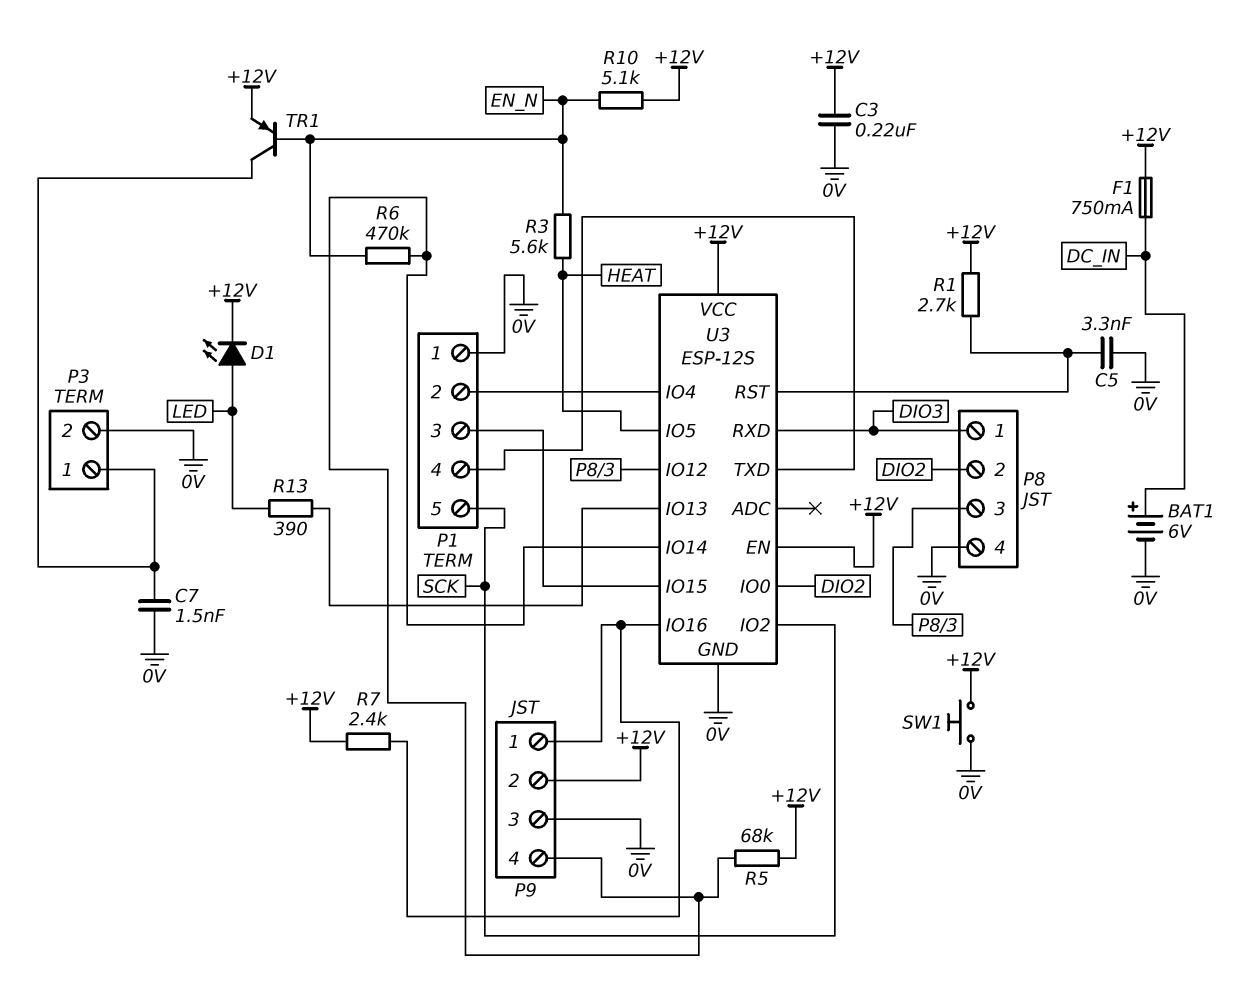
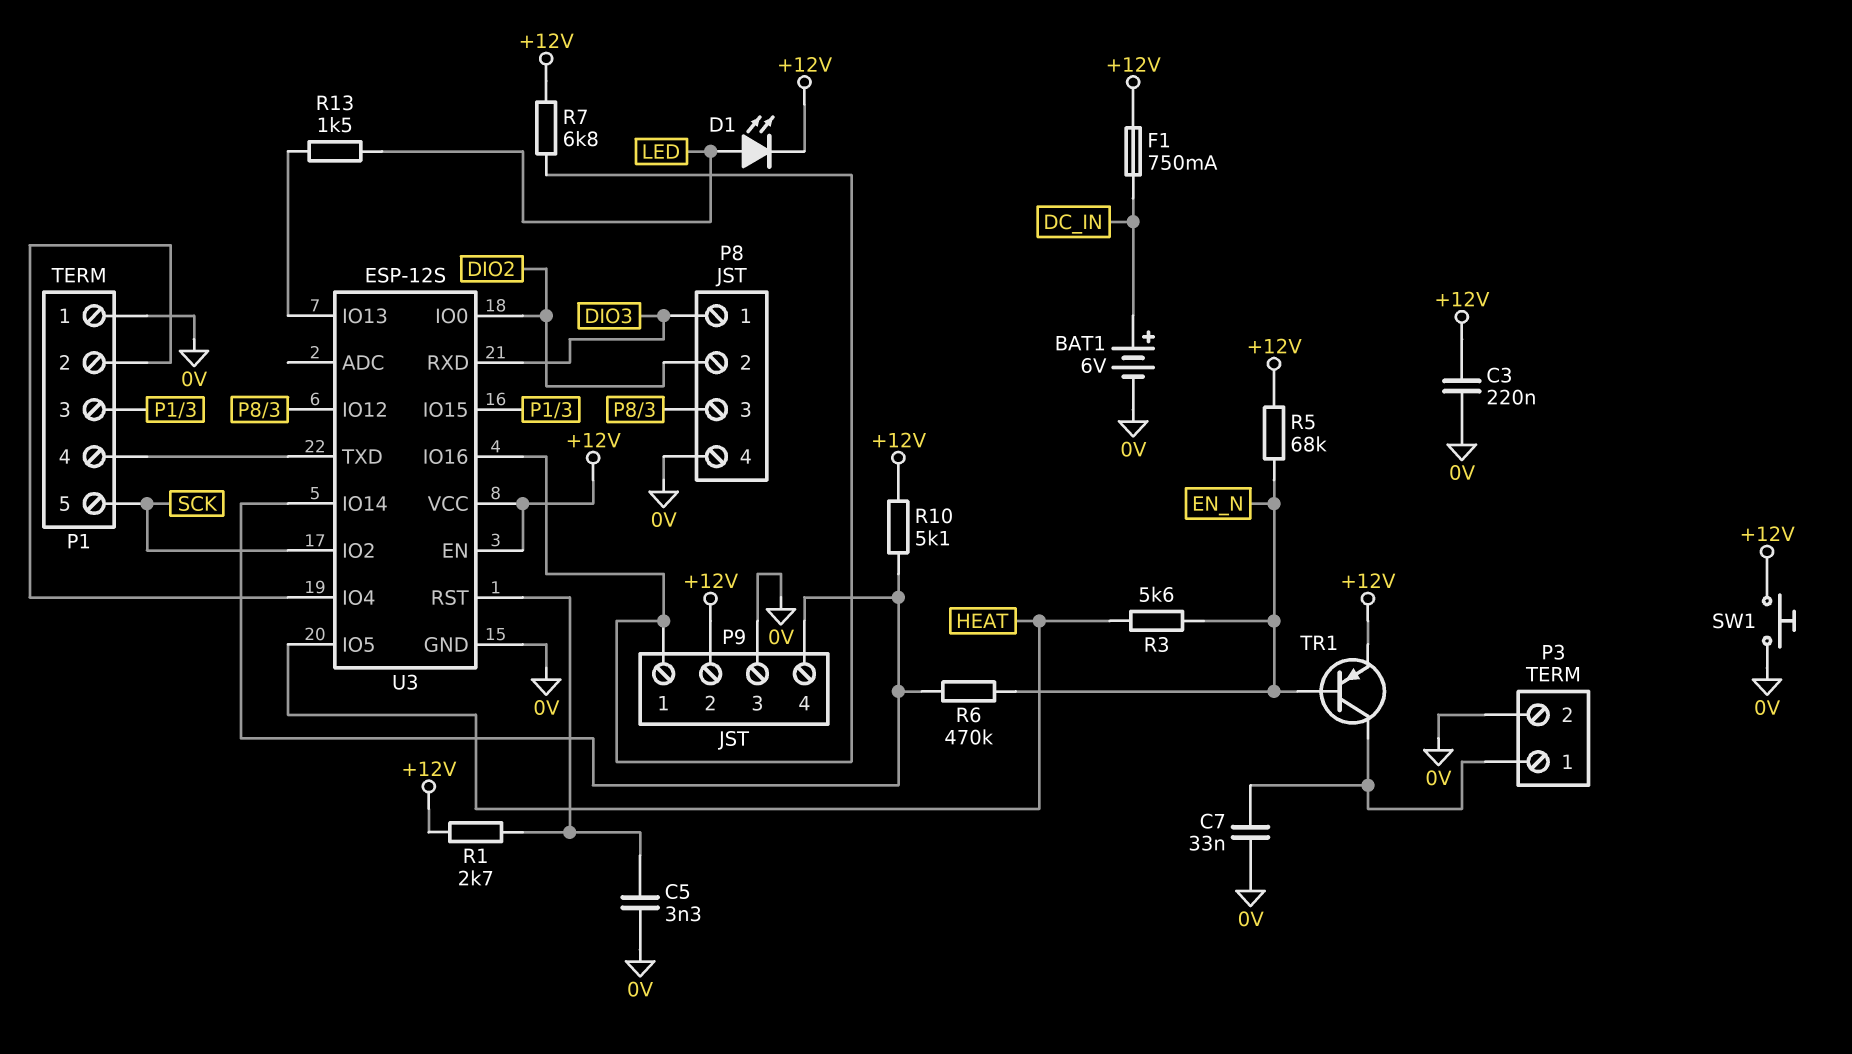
C7: 1.5nF (0V, P3/1) -> 33nF (0V, P3/1)
R5: 68k (+12V, P9/4) -> 68k (+12V, EN_N)
R7: 2.4k (+12V, P9/1) -> 6.8k (+12V, P9/1)
R10: 5.1k (+12V, EN_N) -> 5.1k (+12V, P9/4)
R13: 390 (LED, U3/IO13) -> 1.5k (LED, U3/IO13)

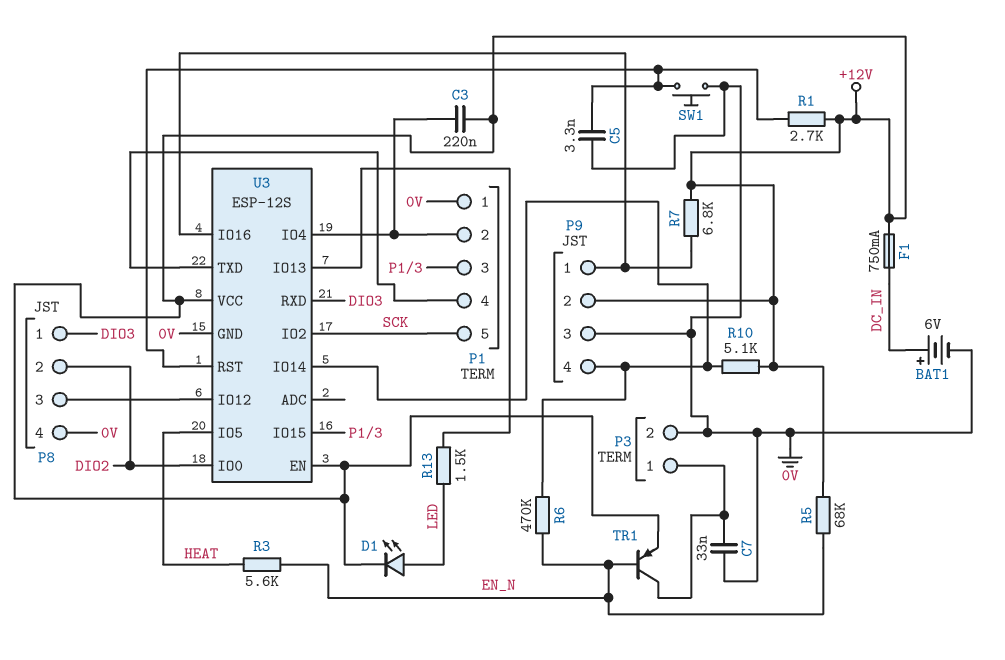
C3: 220nF (+12V, 0V) -> 220nF (+12V, P1/2)
SW1: button (+12V, 0V) -> button (0V, U3/RST)

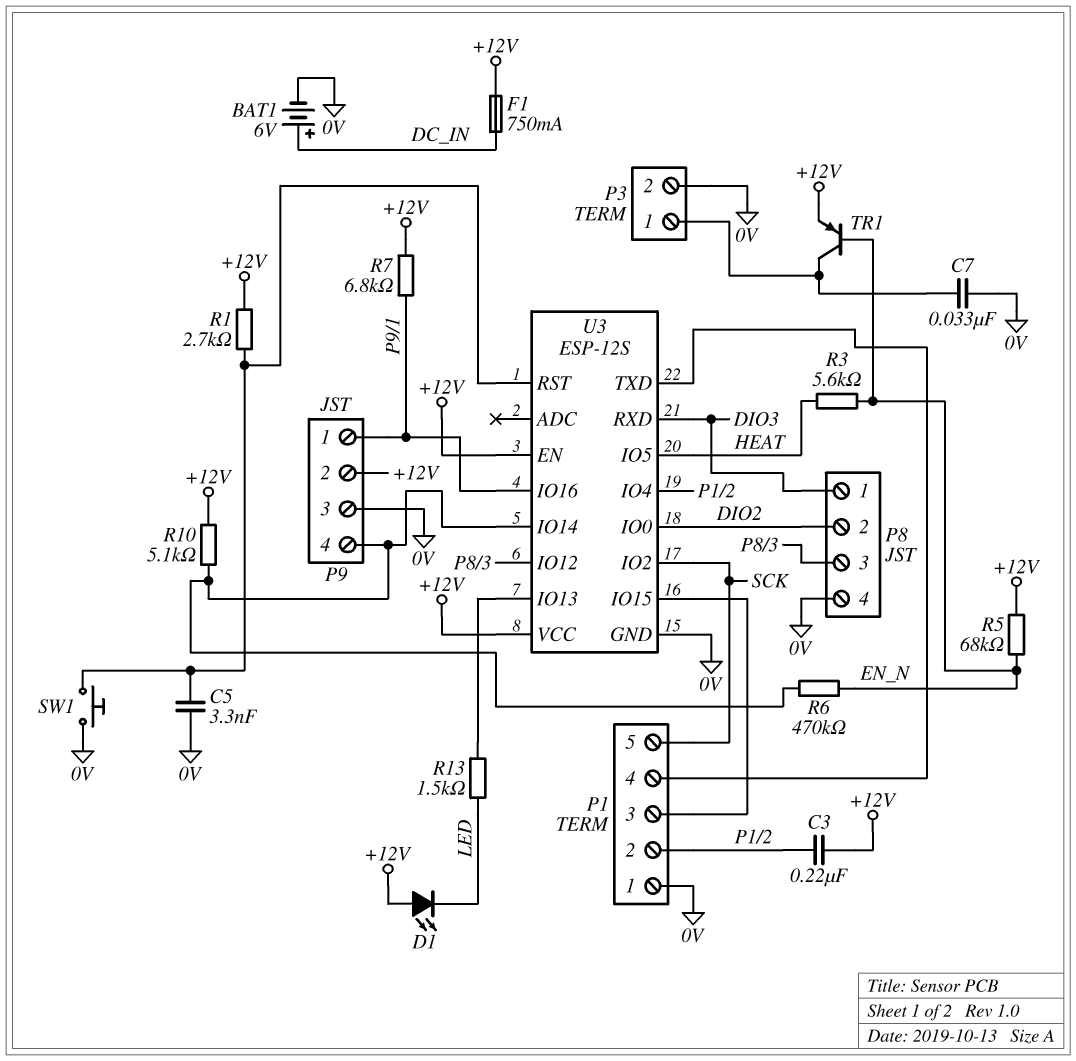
D1: LED (A LED, K +12V) -> LED (A +12V, K LED)

